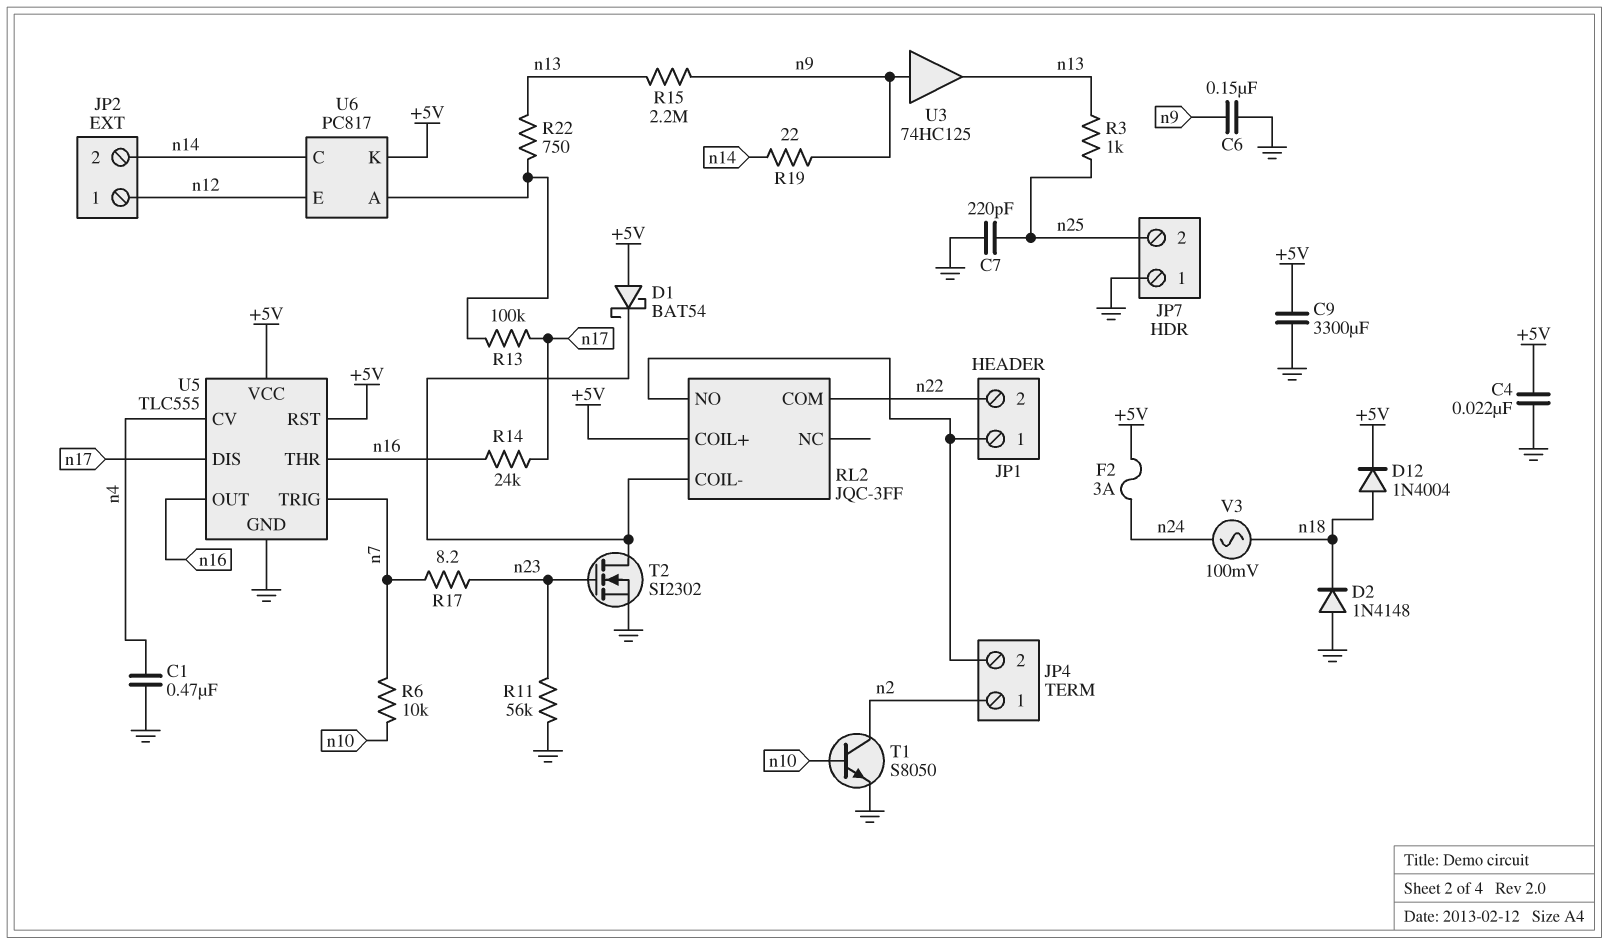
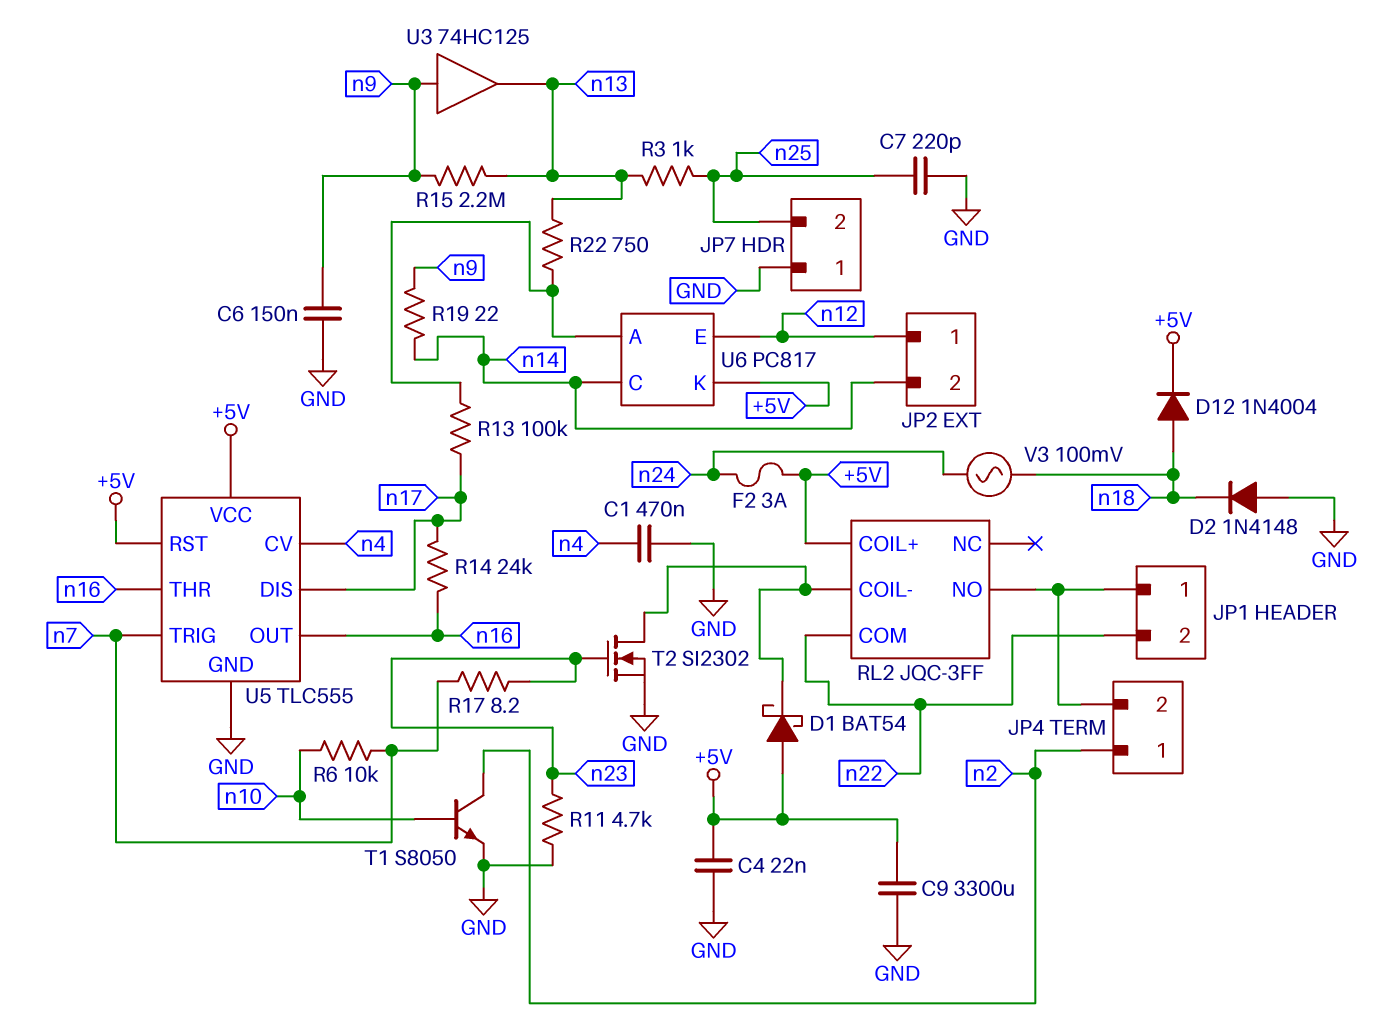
R11: 56k (GND, n23) -> 4.7k (GND, n23)

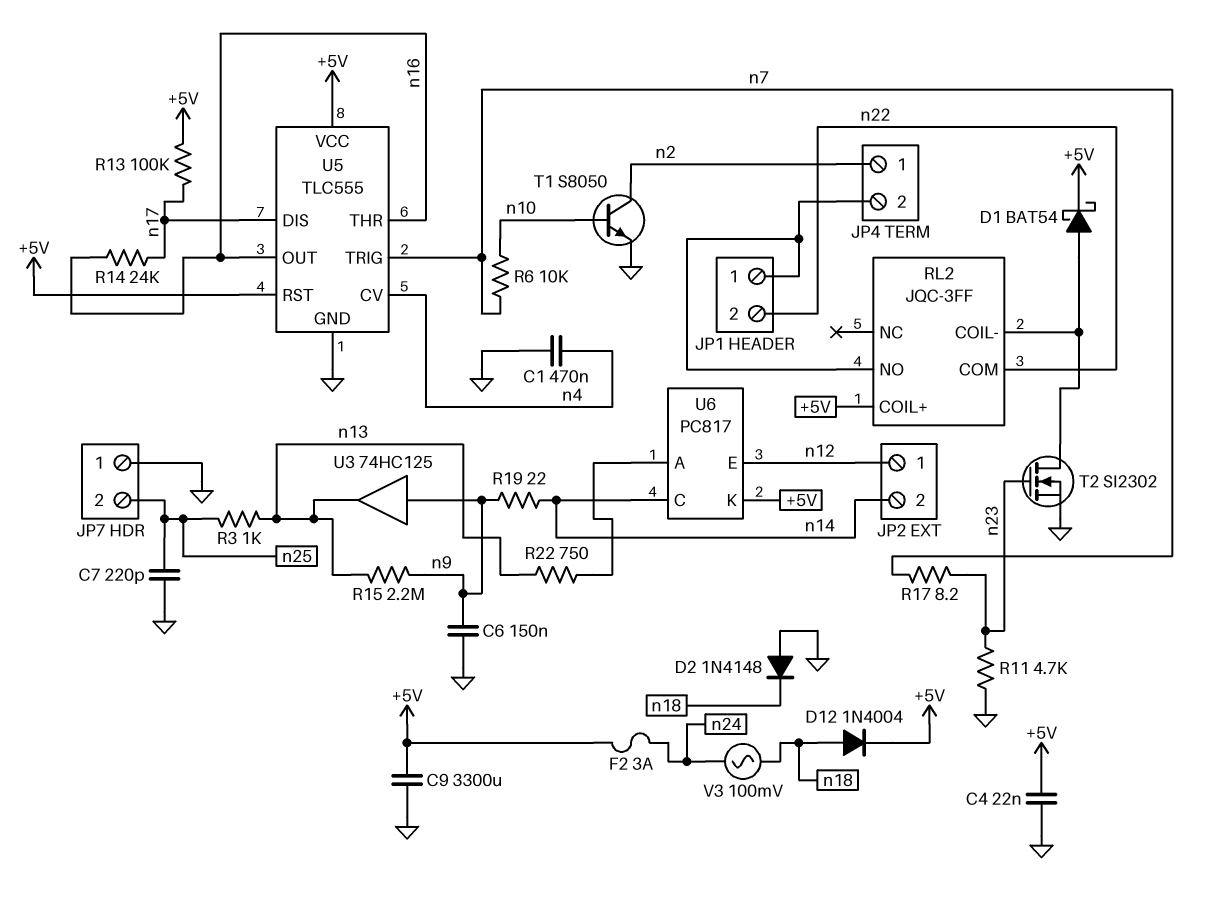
D1: schottky BAT54 (A +5V, K RL2/COIL-) -> schottky BAT54 (A RL2/COIL-, K +5V)
R13: 100k (U6/A, n17) -> 100k (+5V, n17)

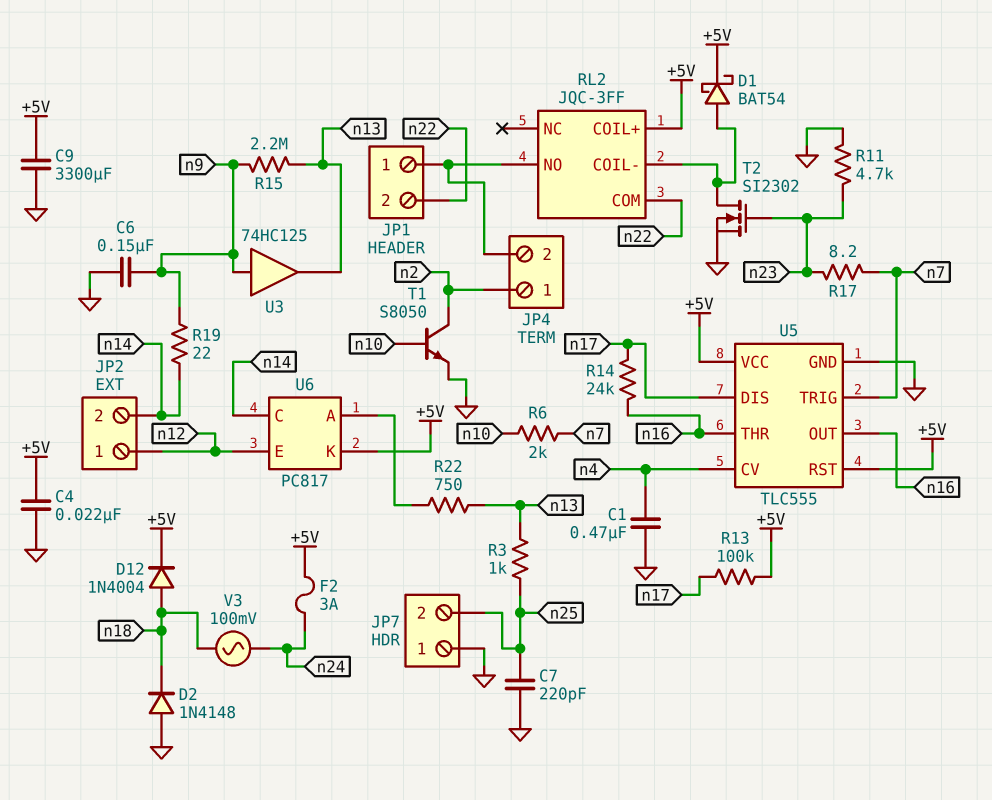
R6: 10k (n7, n10) -> 2k (n7, n10)

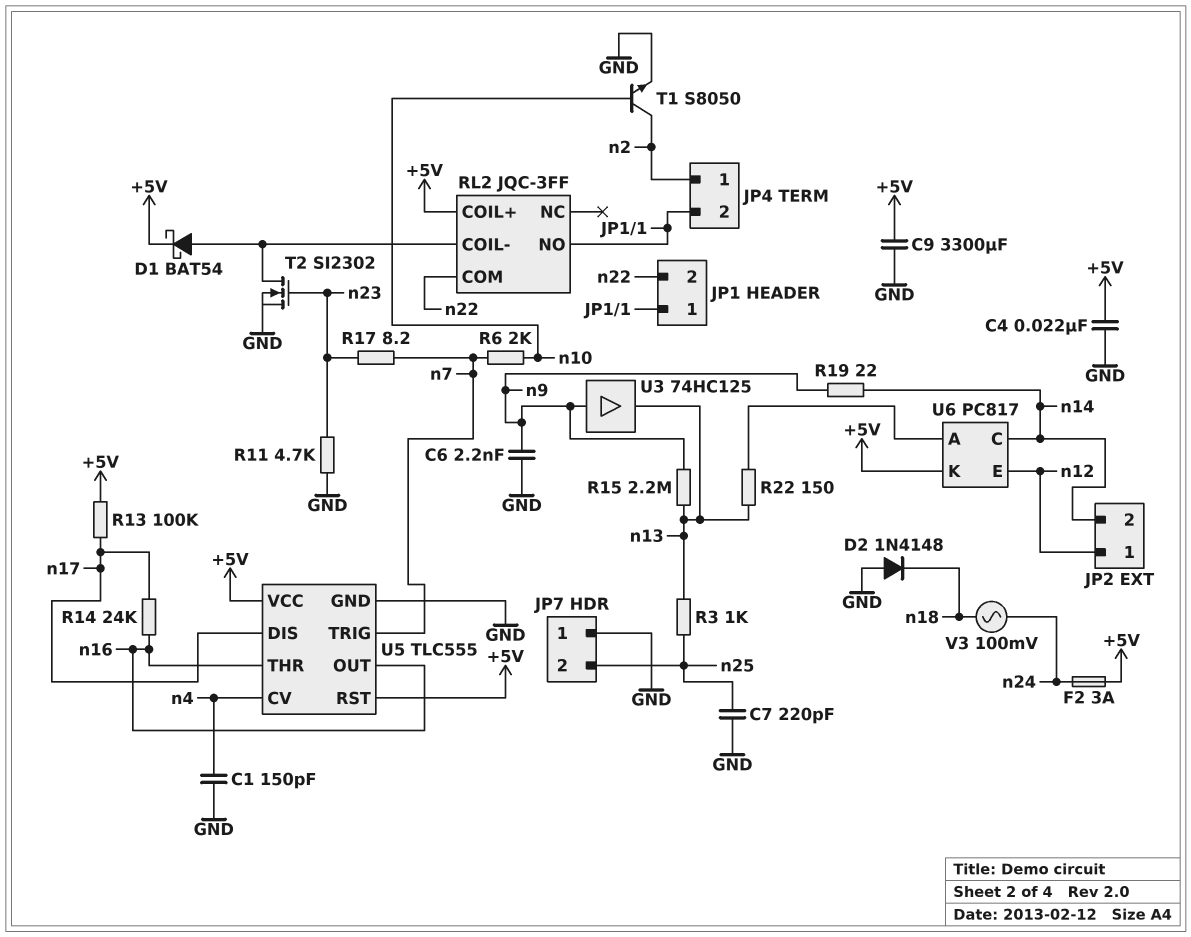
C1: 470nF (GND, n4) -> 150pF (GND, n4)
C6: 150nF (GND, n9) -> 2.2nF (GND, n9)
D12: diode 1N4004 (A n18, K +5V) -> none
R22: 750 (U6/A, n13) -> 150 (U6/A, n13)

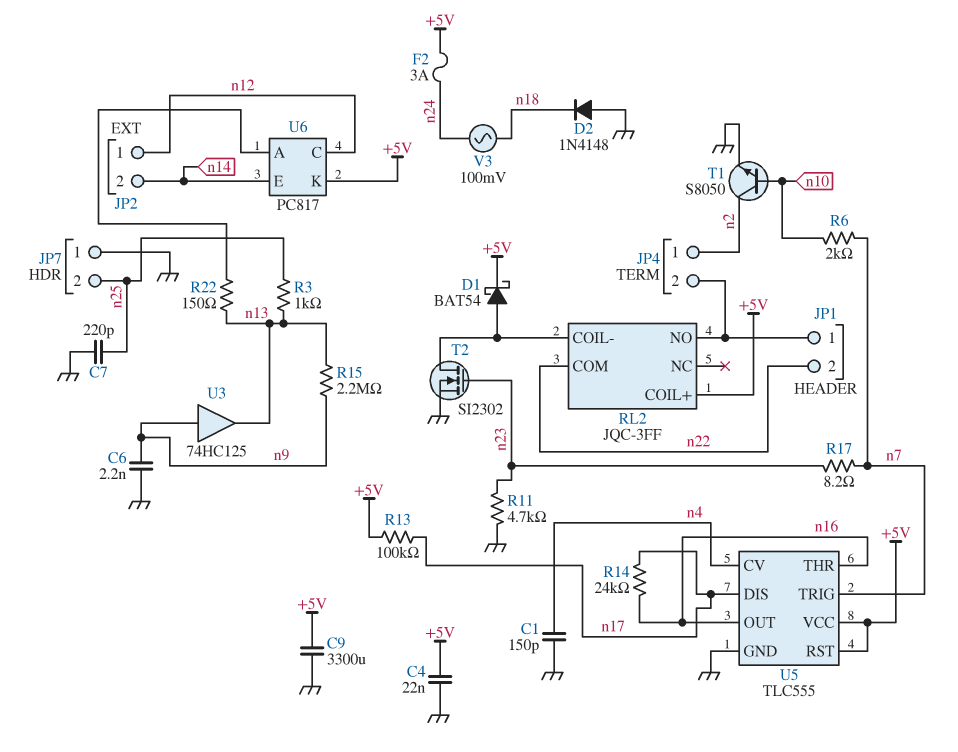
R19: 22 (n9, n14) -> none
U6 pin C: n14 -> n12
U6 pin E: n12 -> n14

